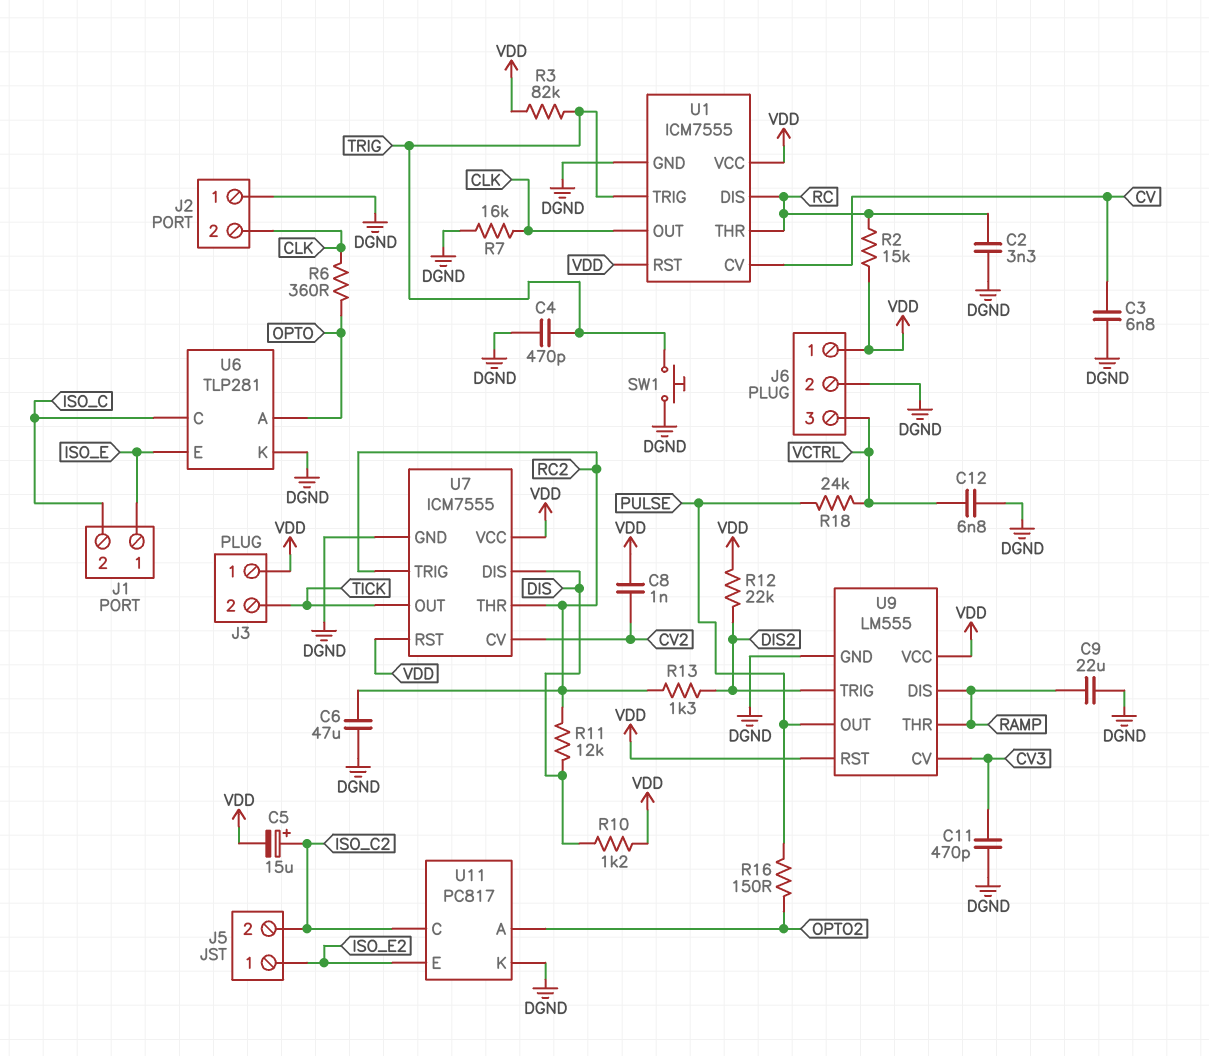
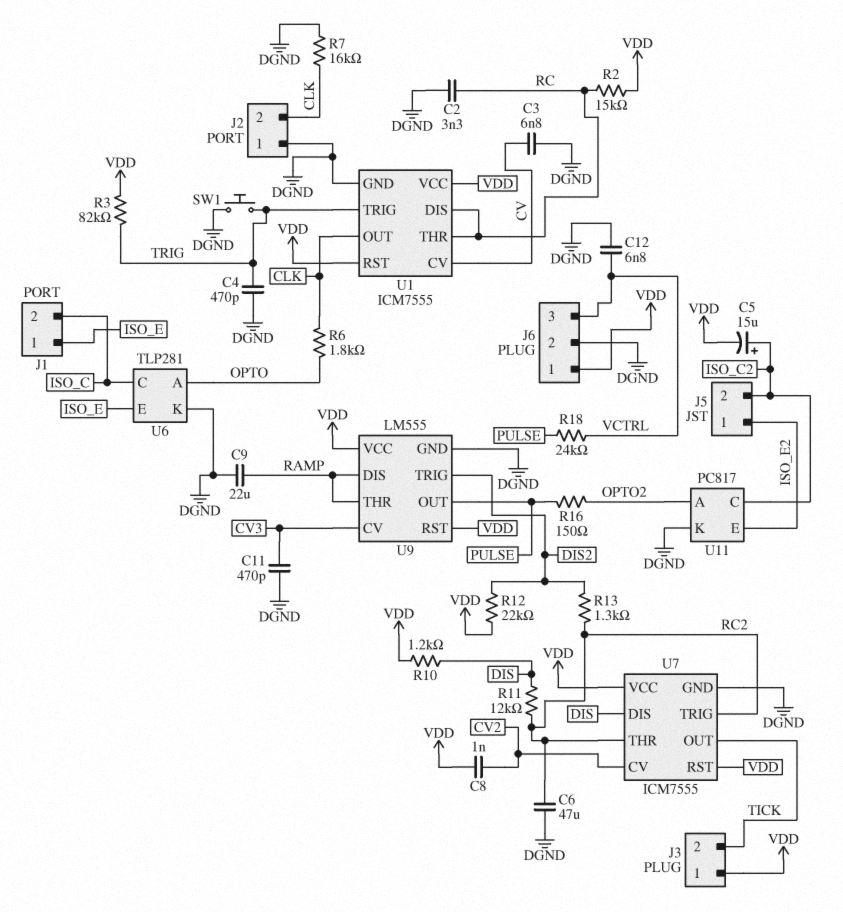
R6: 360 (CLK, OPTO) -> 1.8k (CLK, OPTO)

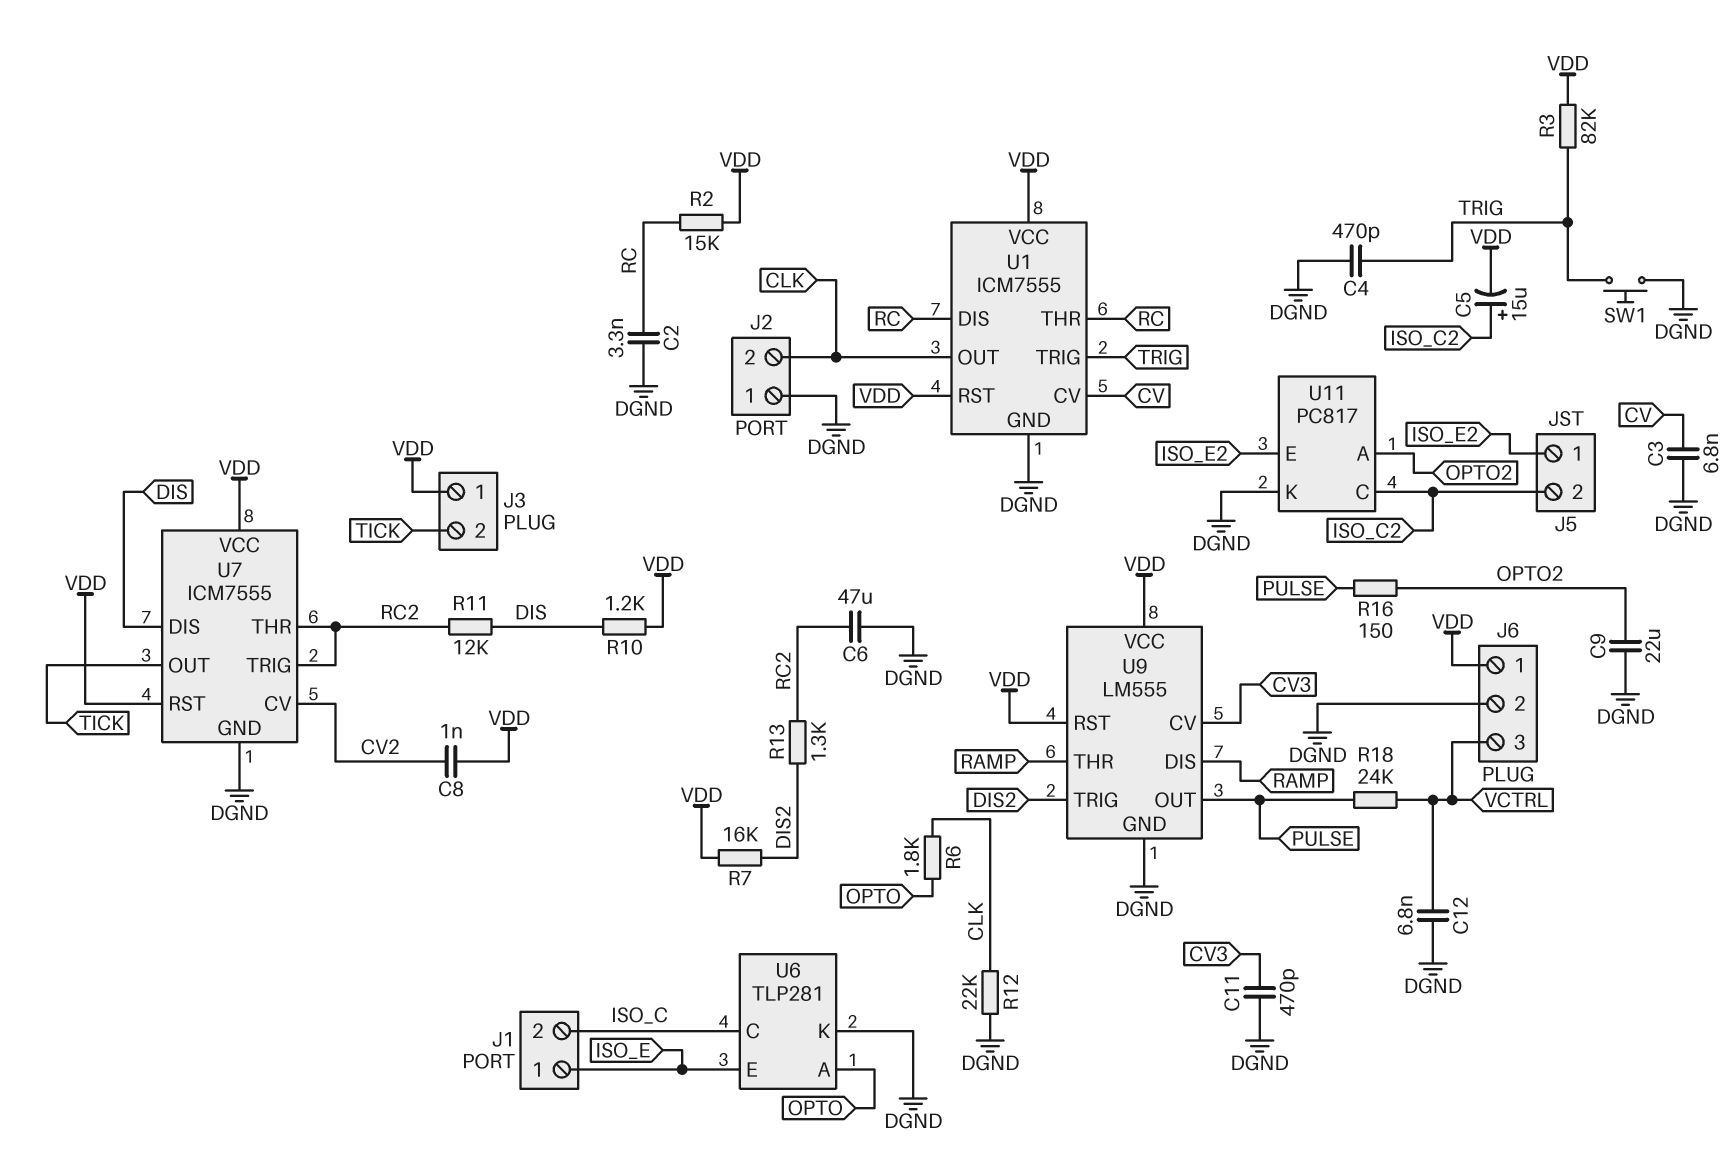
C9: 22uF (DGND, RAMP) -> 22uF (DGND, OPTO2)
R7: 16k (CLK, DGND) -> 16k (DIS2, VDD)
R12: 22k (DIS2, VDD) -> 22k (CLK, DGND)

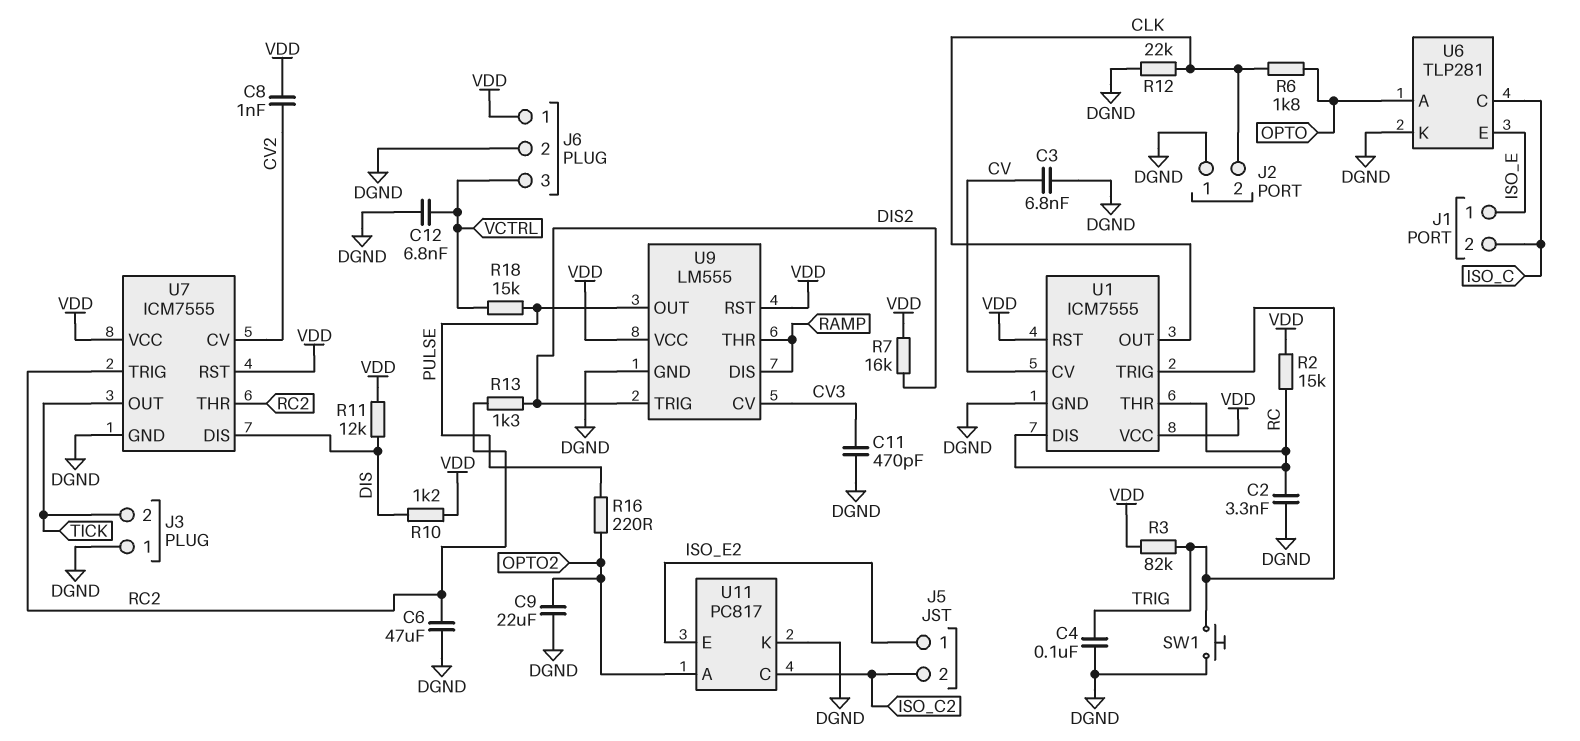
C4: 470pF (DGND, TRIG) -> 100nF (DGND, TRIG)
C5: 15uF (plus ISO_C2, minus VDD) -> none
J3 pin 1: VDD -> DGND
R11: 12k (DIS, RC2) -> 12k (DIS, VDD)
R16: 150 (OPTO2, PULSE) -> 220 (OPTO2, PULSE)
R18: 24k (PULSE, VCTRL) -> 15k (PULSE, VCTRL)

